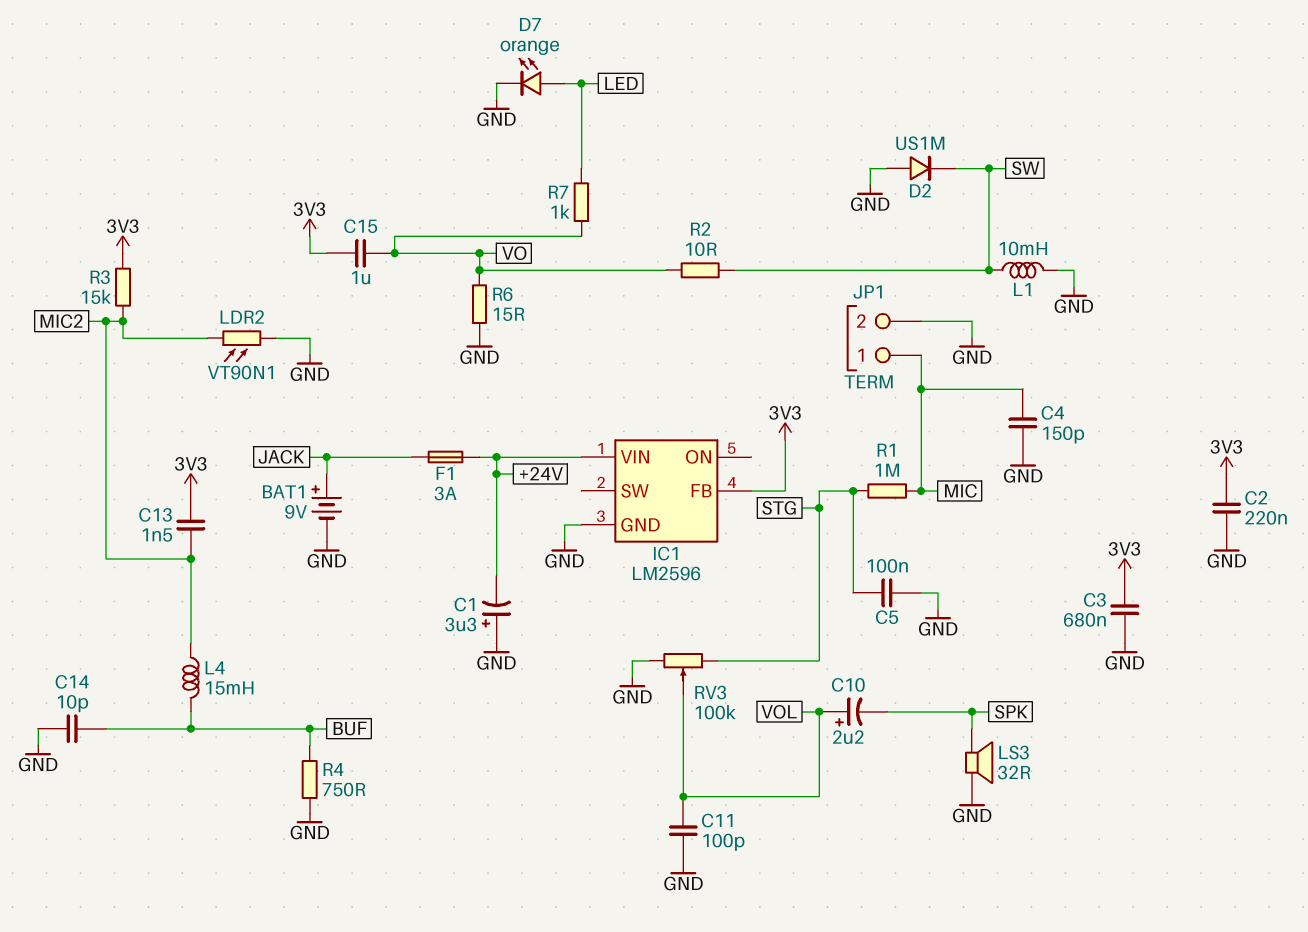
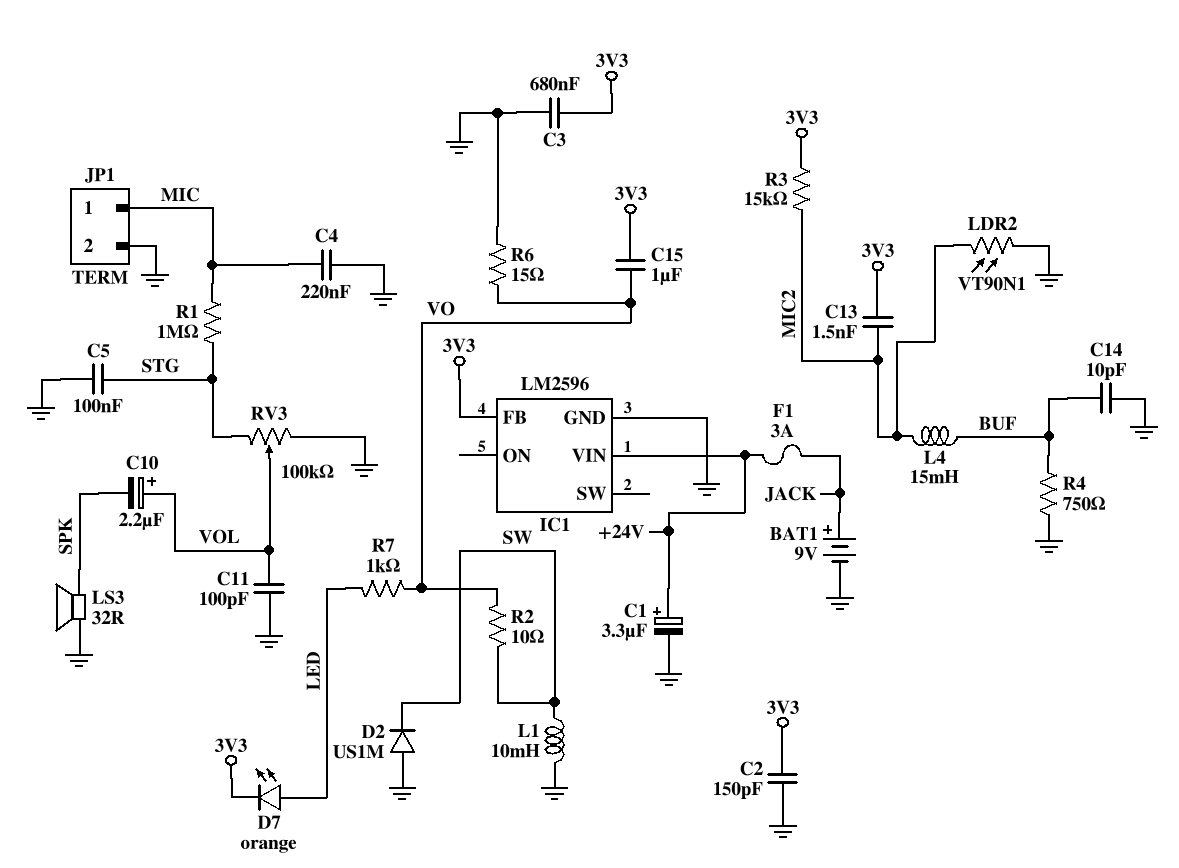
C1: 3.3uF (plus GND, minus +24V) -> 3.3uF (plus +24V, minus GND)
C2: 220nF (3V3, GND) -> 150pF (3V3, GND)
C4: 150pF (GND, MIC) -> 220nF (GND, MIC)
D7: LED orange (A LED, K GND) -> LED orange (A LED, K 3V3)

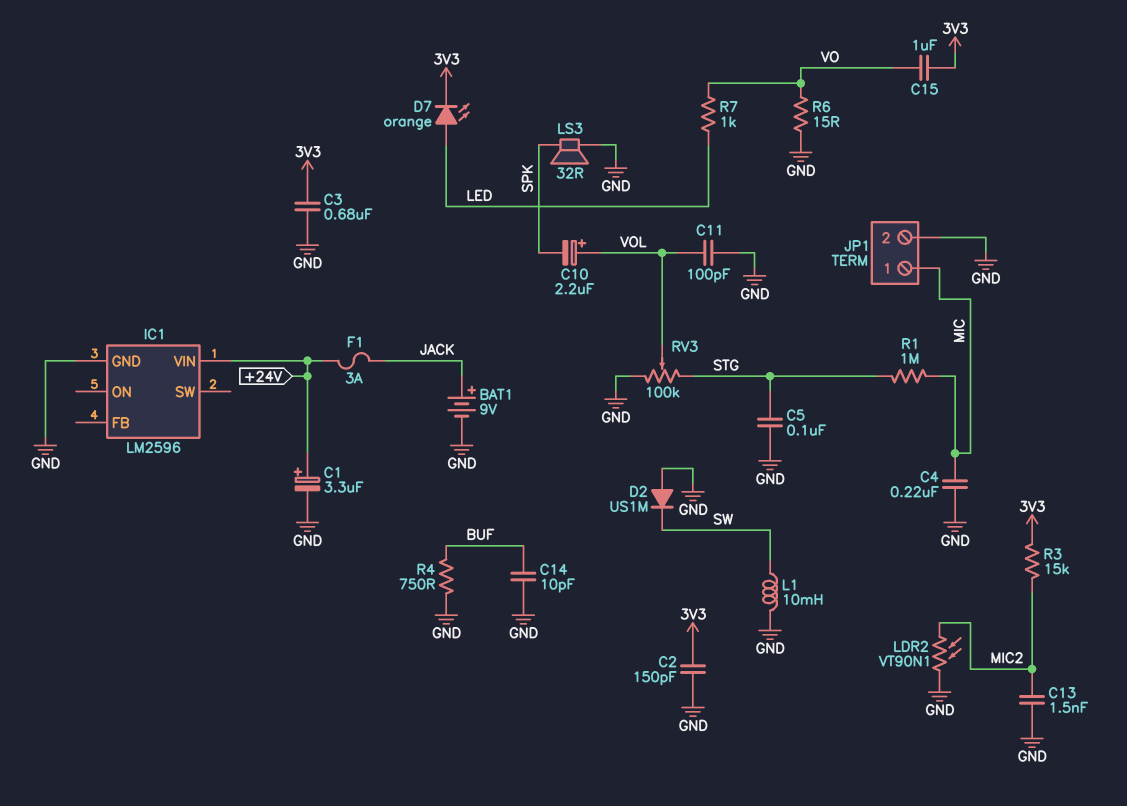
C13: 1.5nF (3V3, MIC2) -> 1.5nF (GND, MIC2)
IC1 pin FB: 3V3 -> none
L4: 15mH (BUF, MIC2) -> none
R2: 10 (SW, VO) -> none

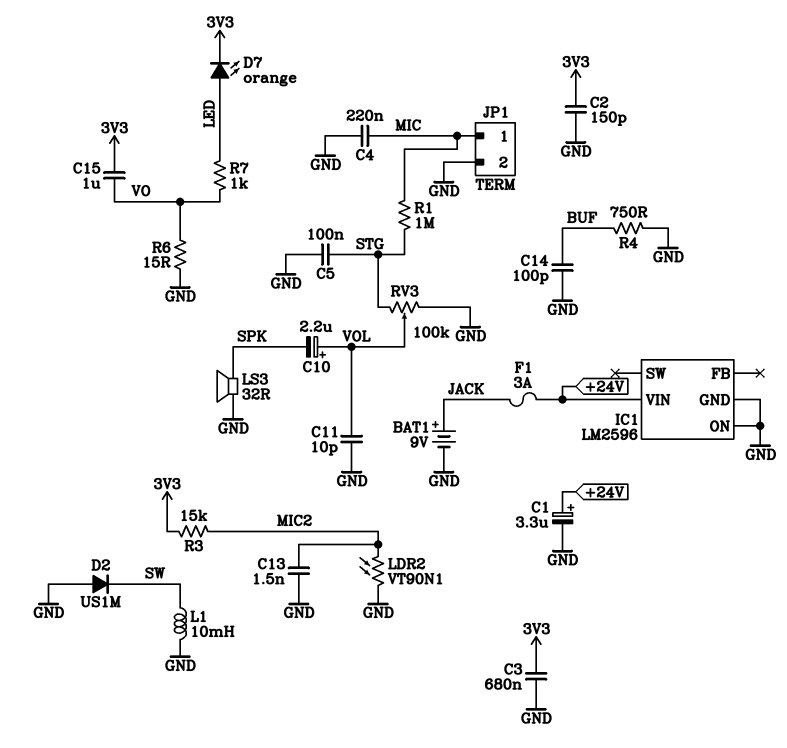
C11: 100pF (GND, VOL) -> 10pF (GND, VOL)
C14: 10pF (BUF, GND) -> 100pF (BUF, GND)
IC1 pin ON: none -> GND

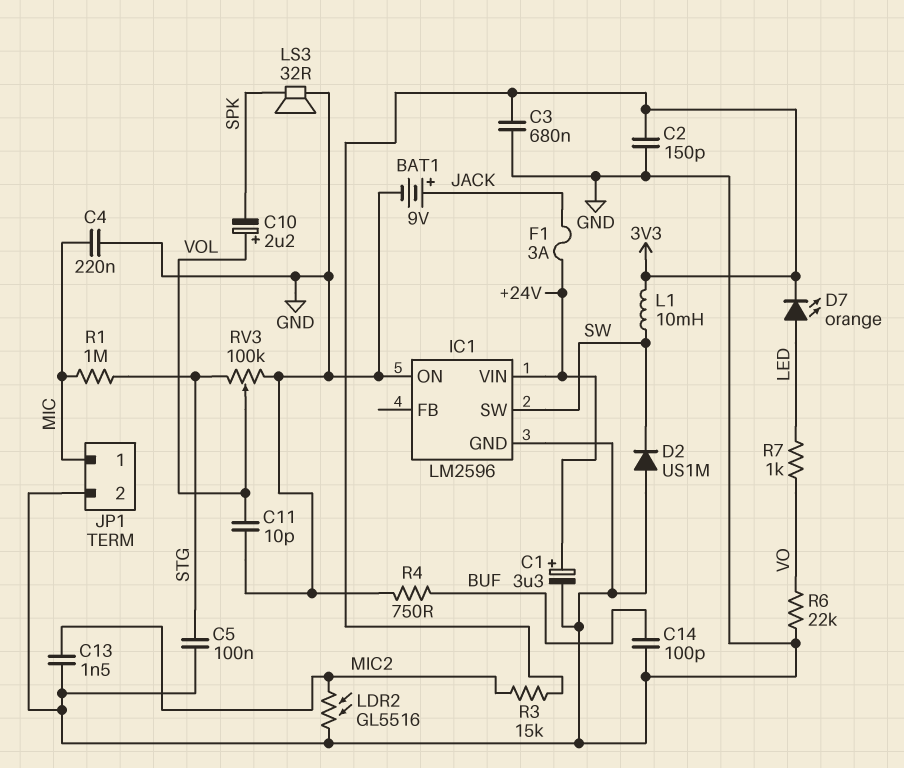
C15: 1uF (3V3, VO) -> none
IC1 pin SW: none -> SW
L1: 10mH (GND, SW) -> 10mH (3V3, SW)
LDR2: VT90N1 (GND, MIC2) -> GL5516 (GND, MIC2)
R6: 15 (GND, VO) -> 22k (GND, VO)

